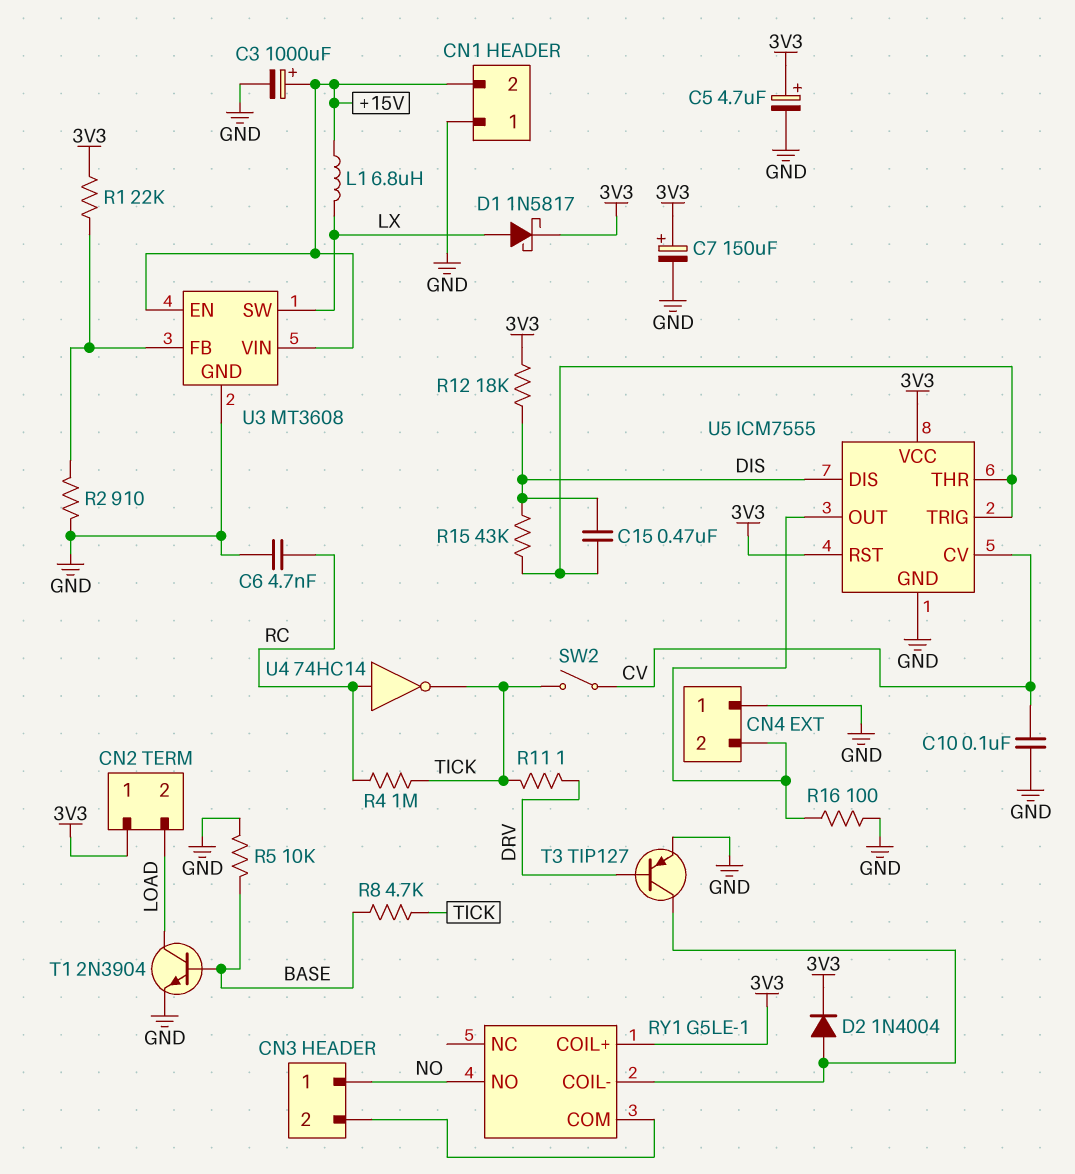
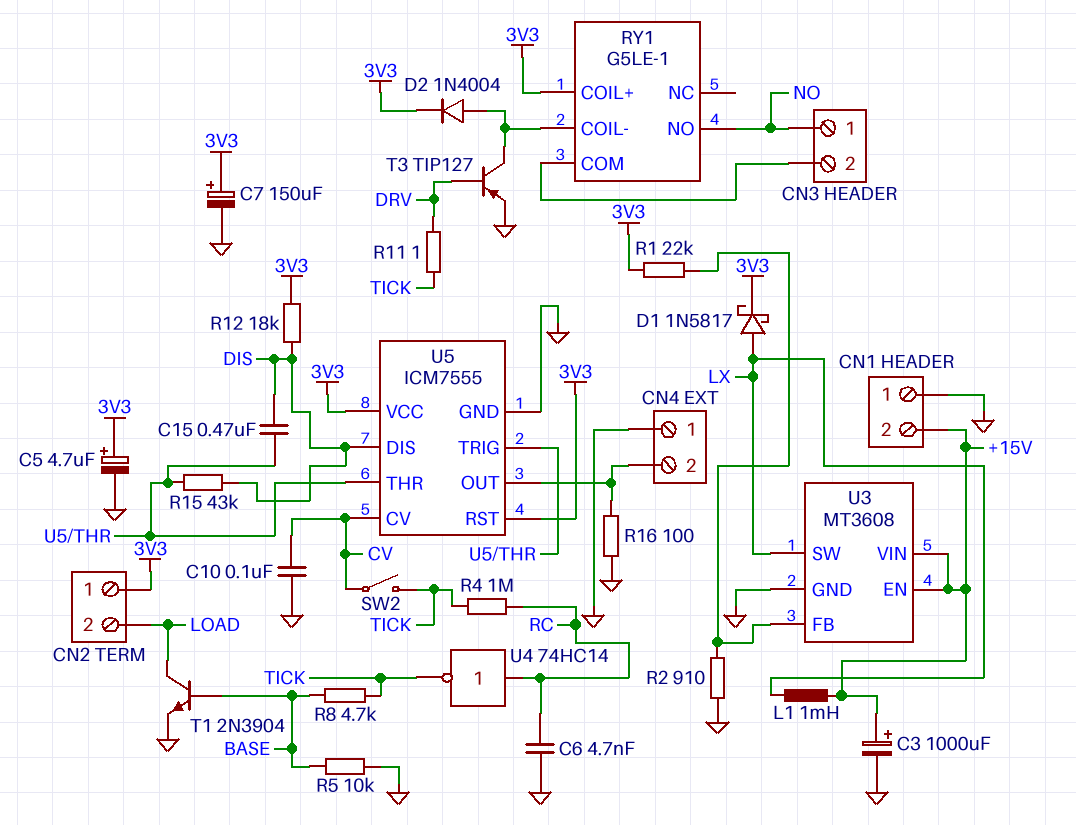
L1: 6.8uH (+15V, LX) -> 1mH (+15V, LX)

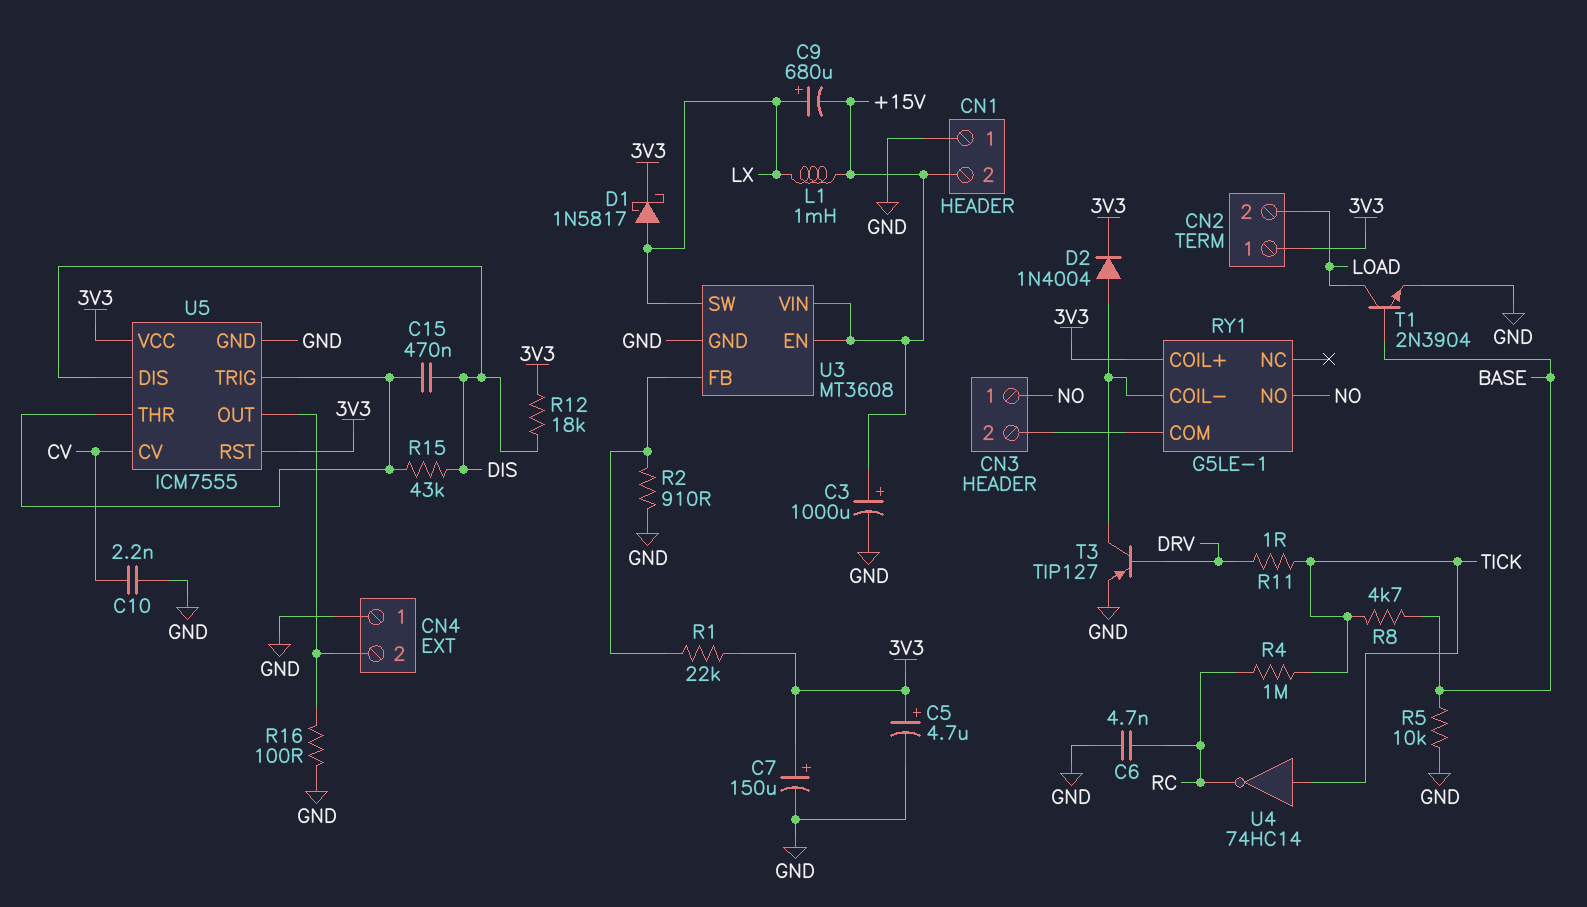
C9: none -> 680uF (plus LX, minus +15V)
C10: 100nF (CV, GND) -> 2.2nF (CV, GND)
SW2: switch (CV, TICK) -> none
U4: NOT 74HC14 (in RC, out TICK) -> NOT 74HC14 (in TICK, out RC)

